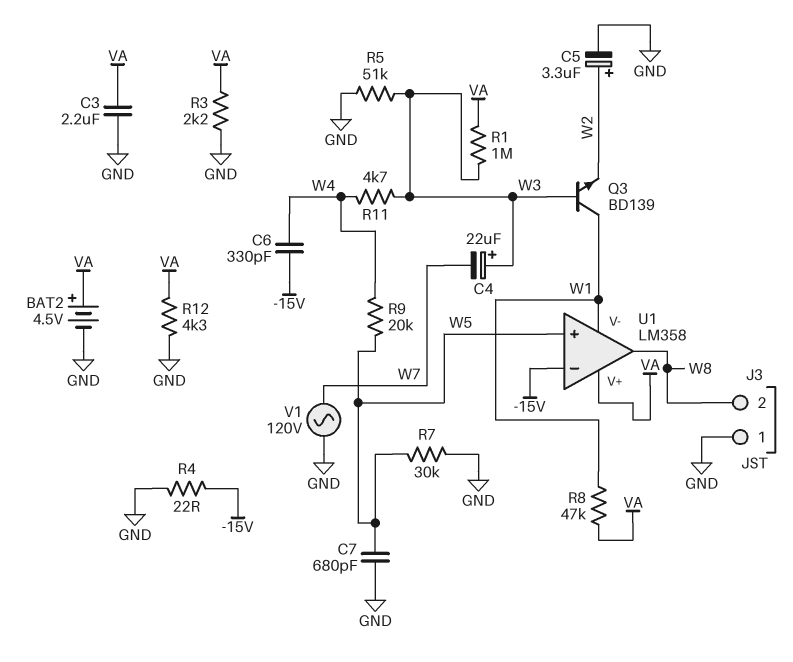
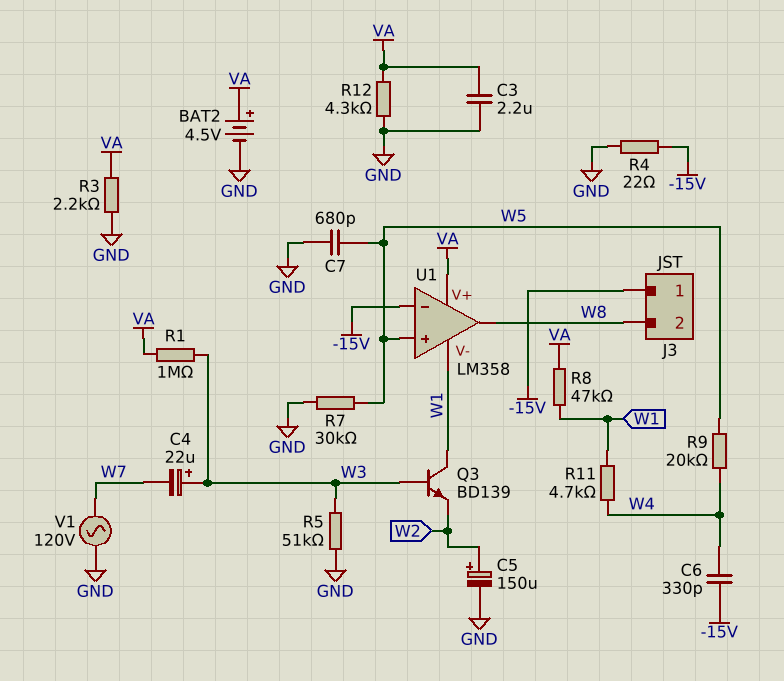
C5: 3.3uF (plus W2, minus GND) -> 150uF (plus W2, minus GND)
J3 pin 1: GND -> -15V
R11: 4.7k (W3, W4) -> 4.7k (W1, W4)

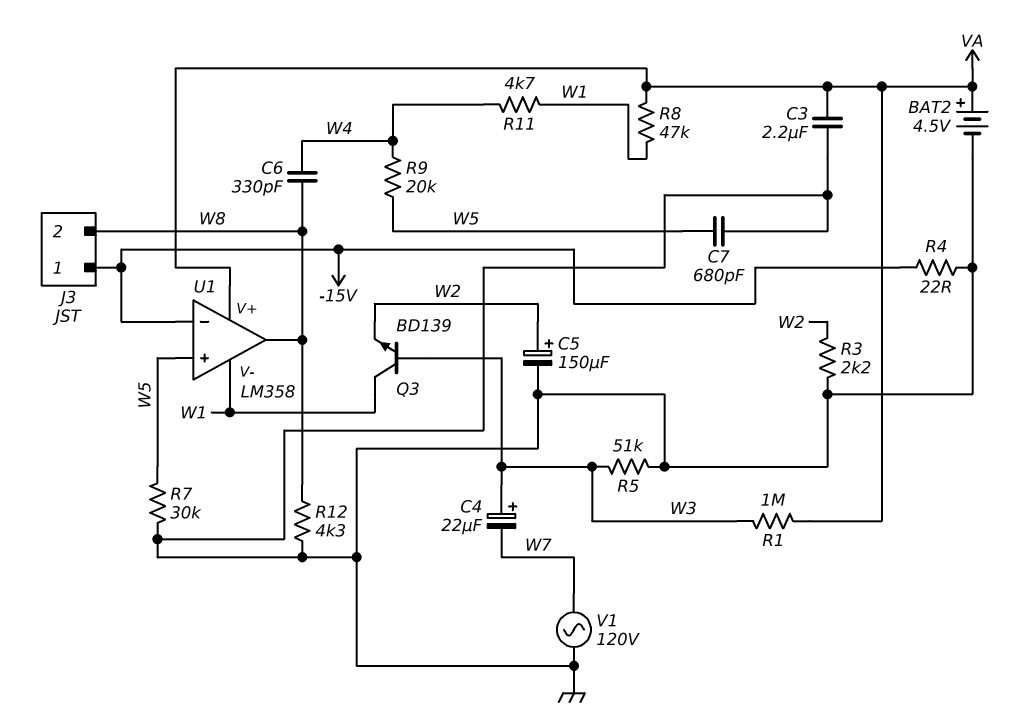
C6: 330pF (-15V, W4) -> 330pF (W4, W8)
R3: 2.2k (GND, VA) -> 2.2k (GND, W2)
R12: 4.3k (GND, VA) -> 4.3k (GND, W8)

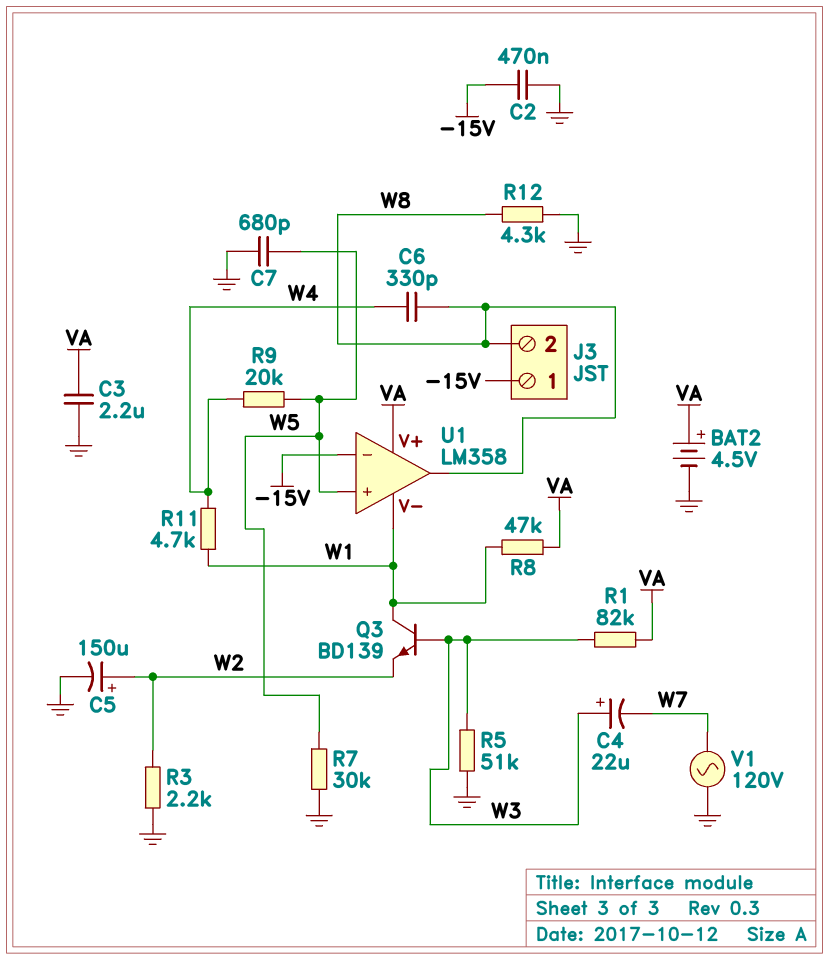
C2: none -> 470nF (-15V, GND)
R1: 1M (VA, W3) -> 82k (VA, W3)
R4: 22 (-15V, GND) -> none

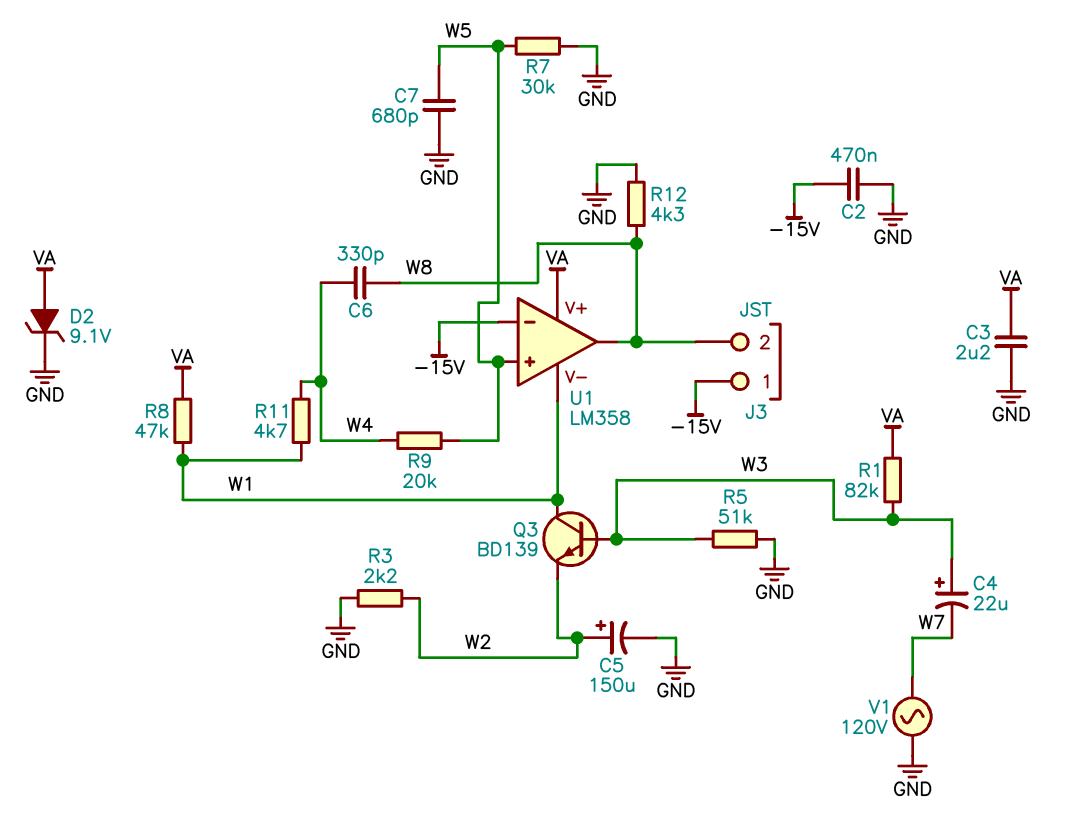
BAT2: 4.5V (plus VA, minus GND) -> none
D2: none -> zener 9.1V (A VA, K GND)

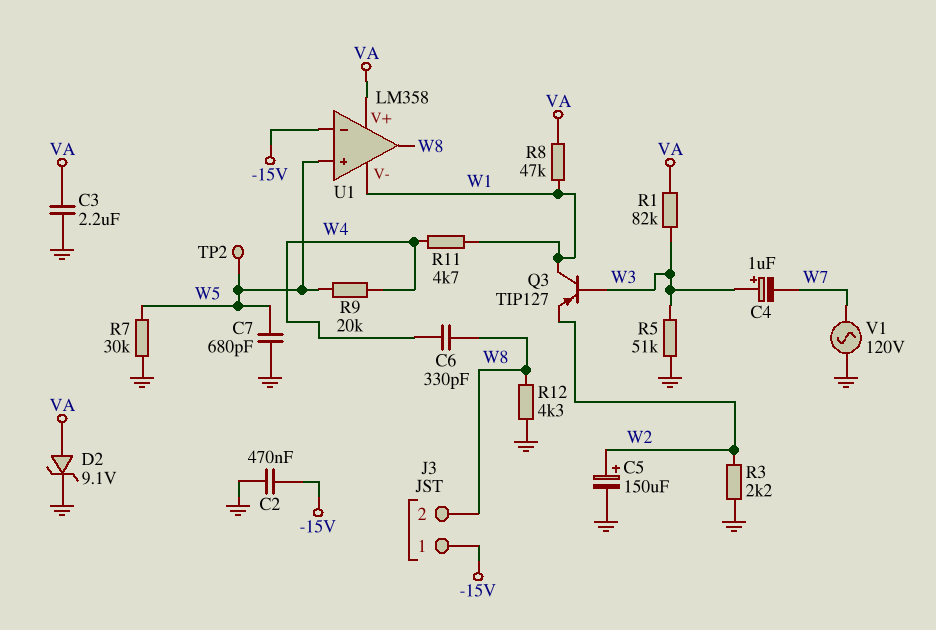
C4: 22uF (plus W3, minus W7) -> 1uF (plus W3, minus W7)
Q3: NPN BD139 (B W3, C W1, E W2) -> PNP TIP127 (B W3, C W1, E W2)
TP2: none -> test point (W5)

